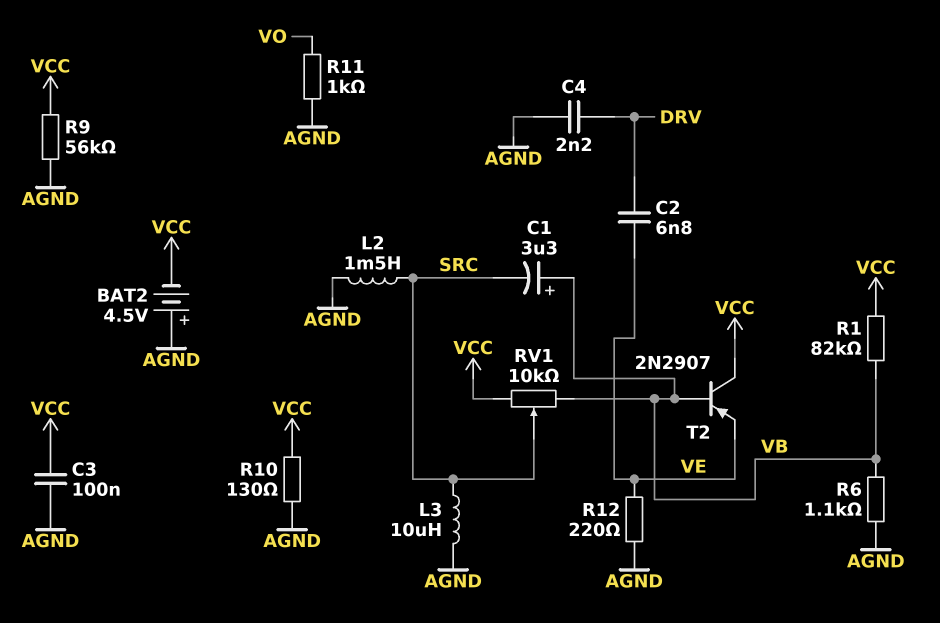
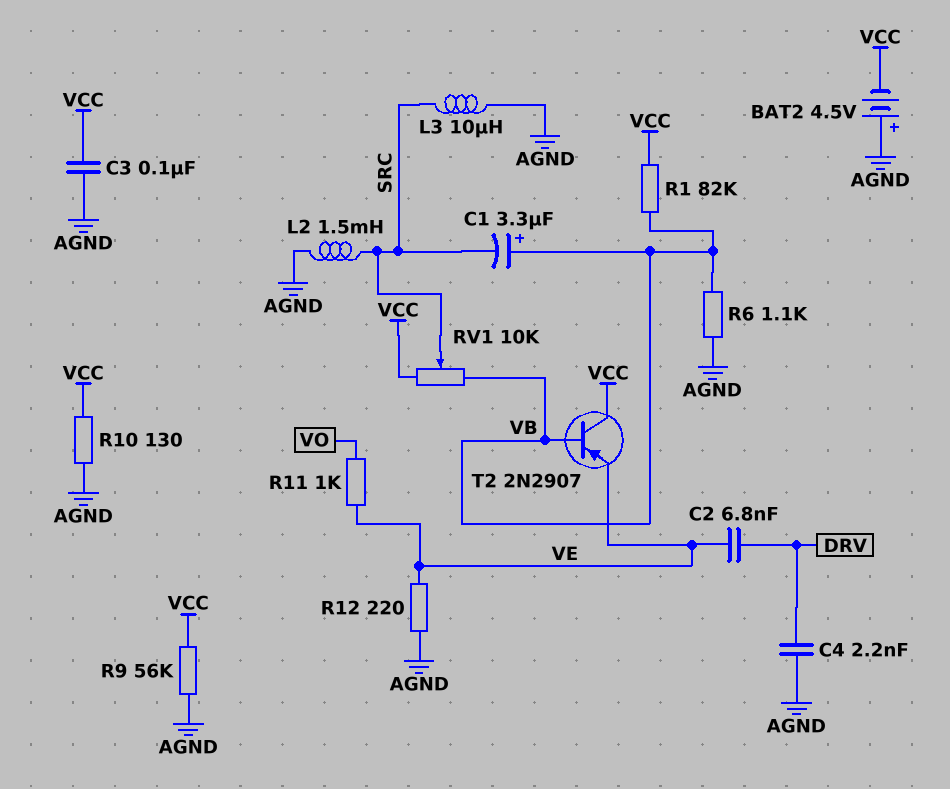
R11: 1k (AGND, VO) -> 1k (VE, VO)

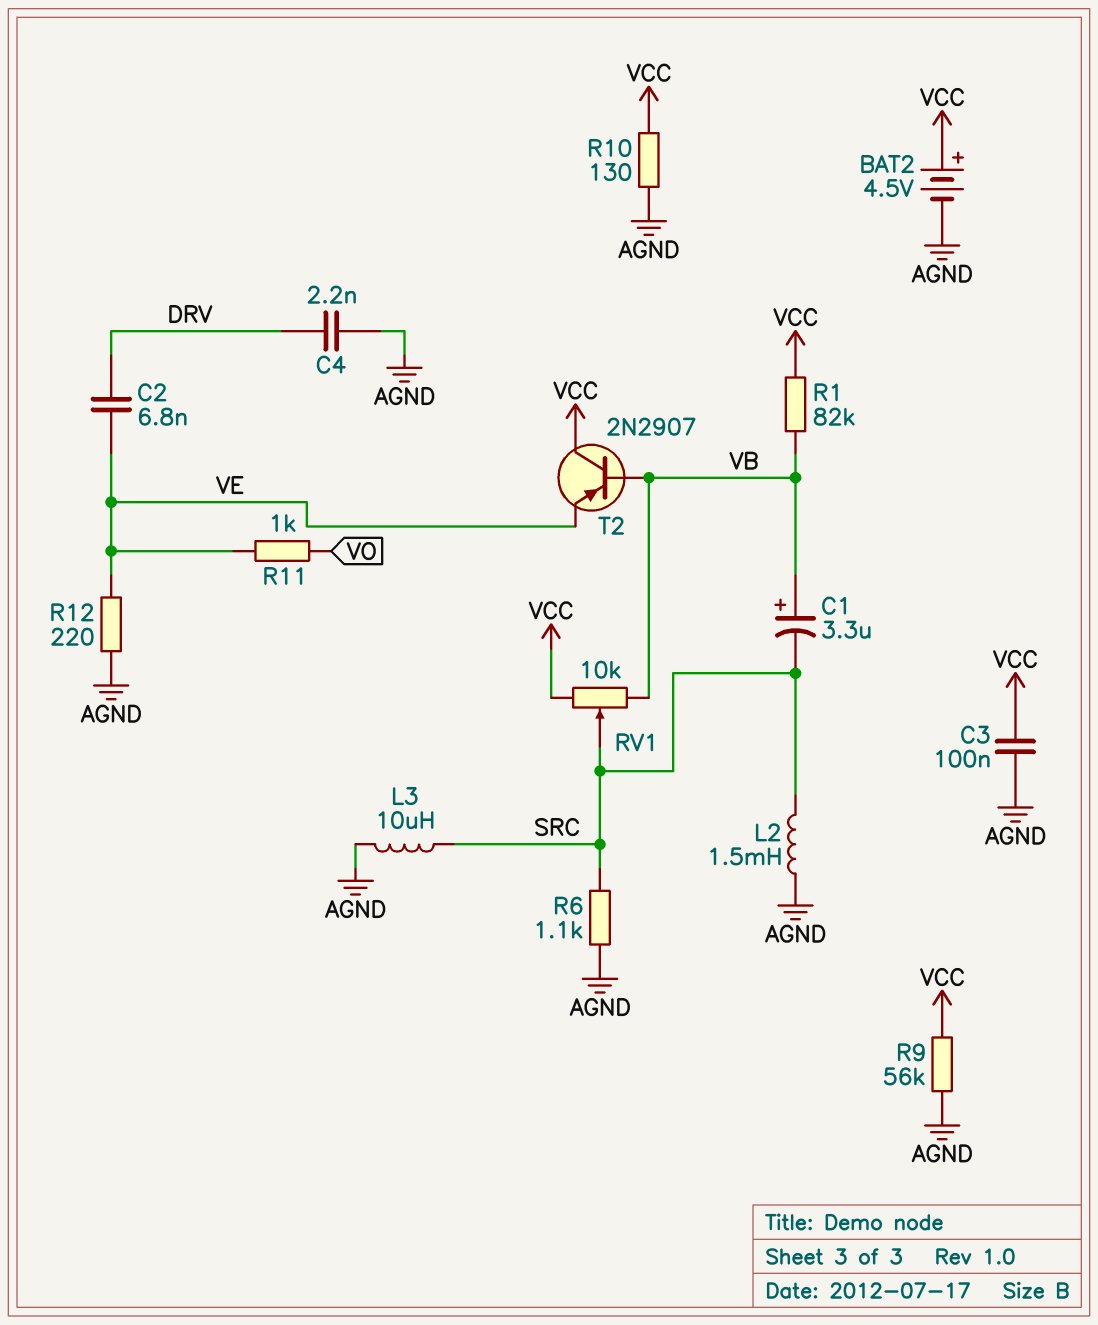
BAT2: 4.5V (plus AGND, minus VCC) -> 4.5V (plus VCC, minus AGND)
R6: 1.1k (AGND, VB) -> 1.1k (AGND, SRC)

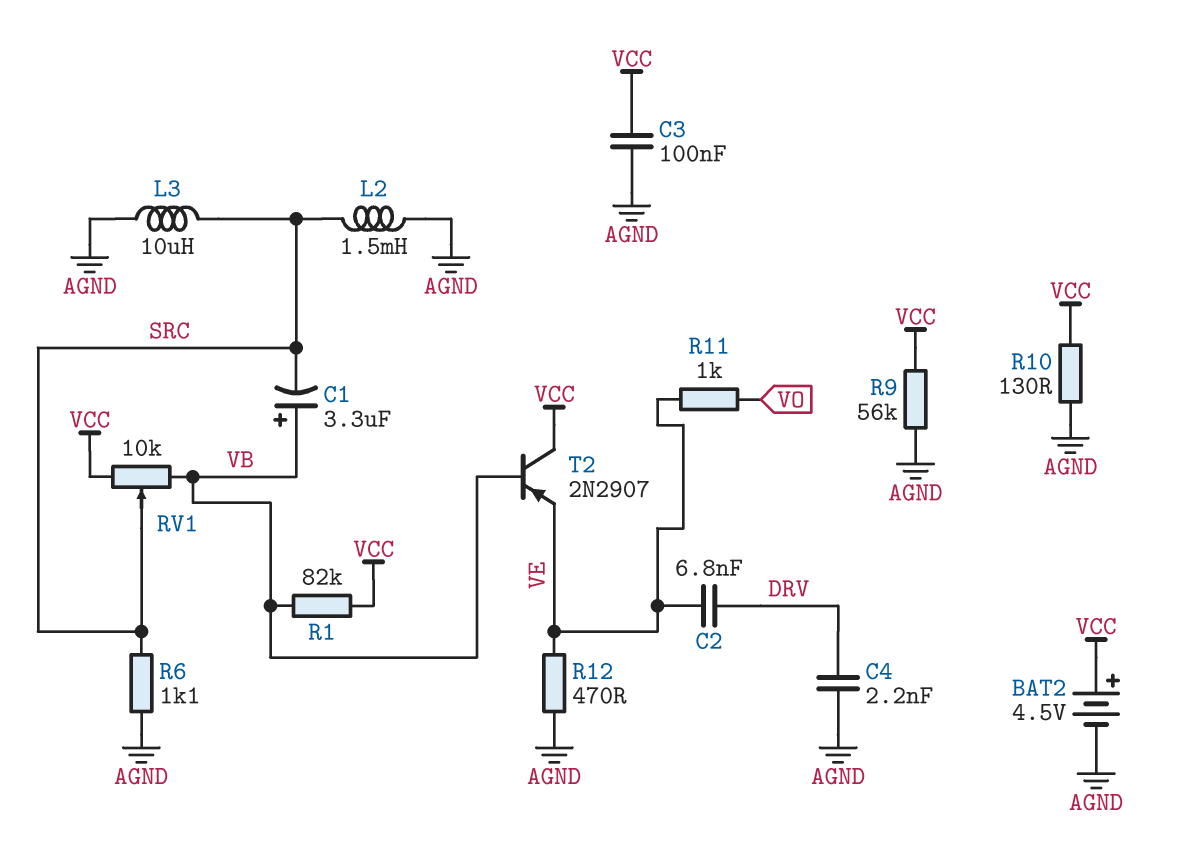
R12: 220 (AGND, VE) -> 470 (AGND, VE)

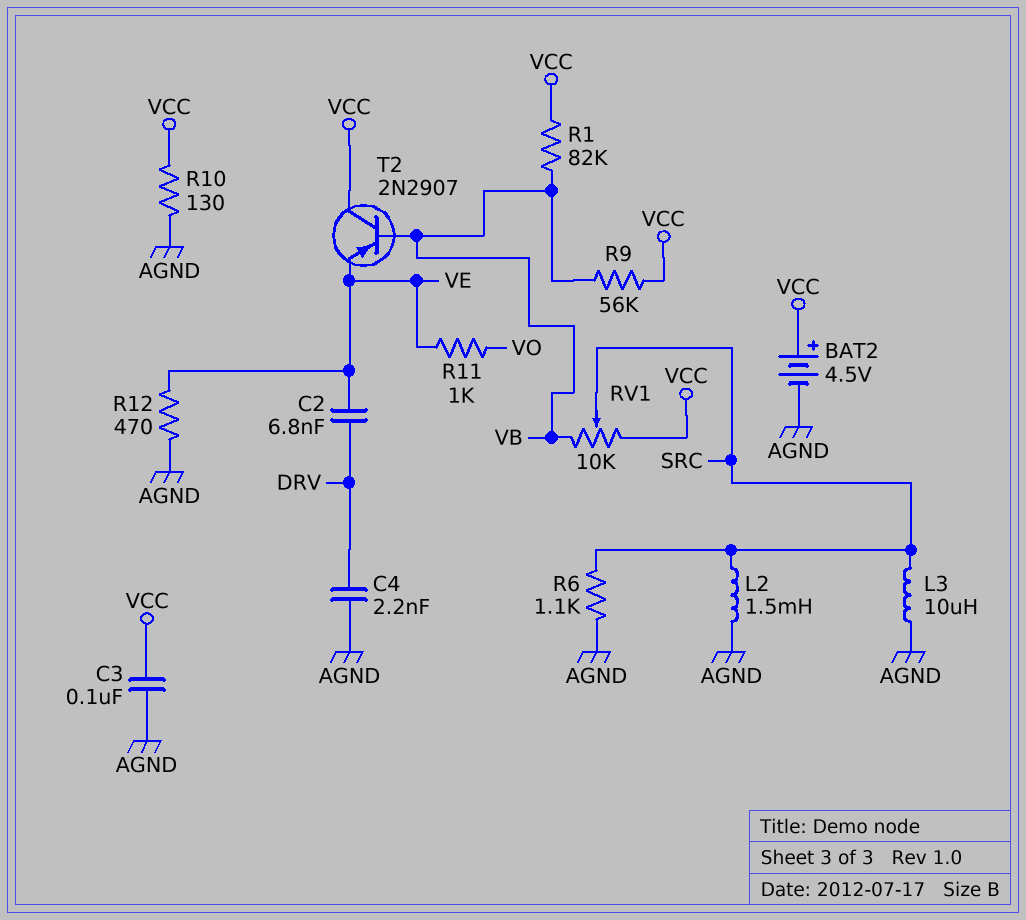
C1: 3.3uF (plus VB, minus SRC) -> none
R9: 56k (AGND, VCC) -> 56k (VB, VCC)

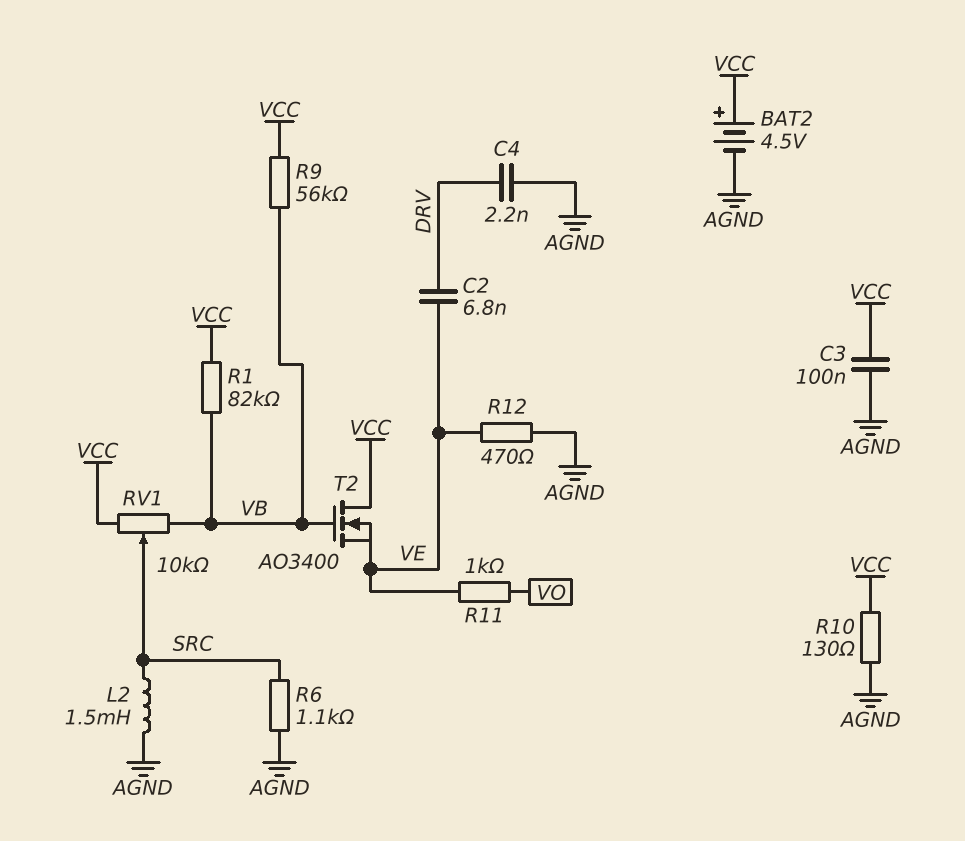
L3: 10uH (AGND, SRC) -> none
T2: PNP 2N2907 (B VB, C VCC, E VE) -> NMOS AO3400 (G VB, D VCC, S VE)

